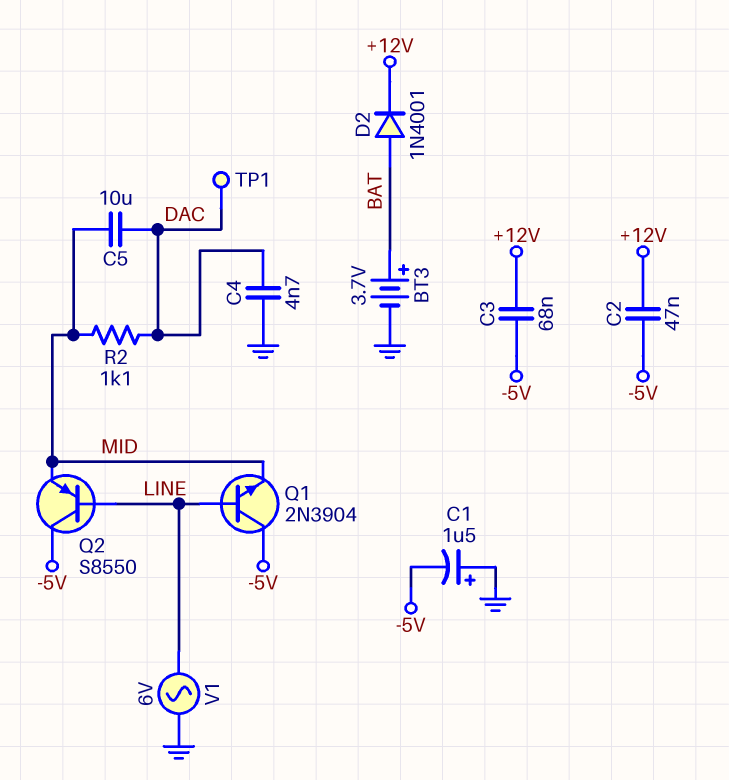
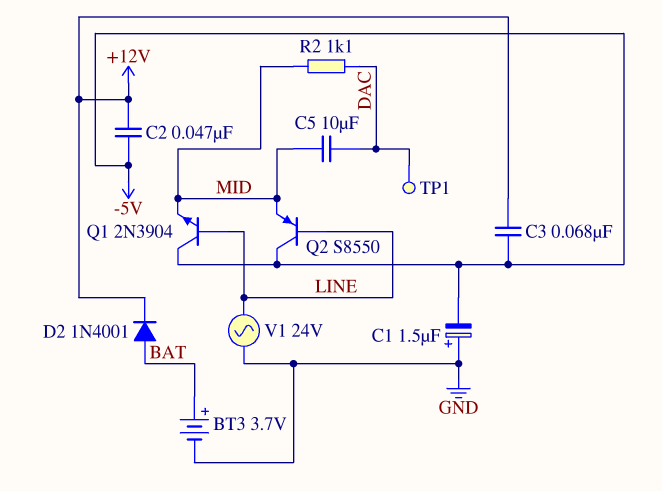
C4: 4.7nF (DAC, GND) -> none
V1: AC 6V (GND, LINE) -> AC 24V (GND, LINE)

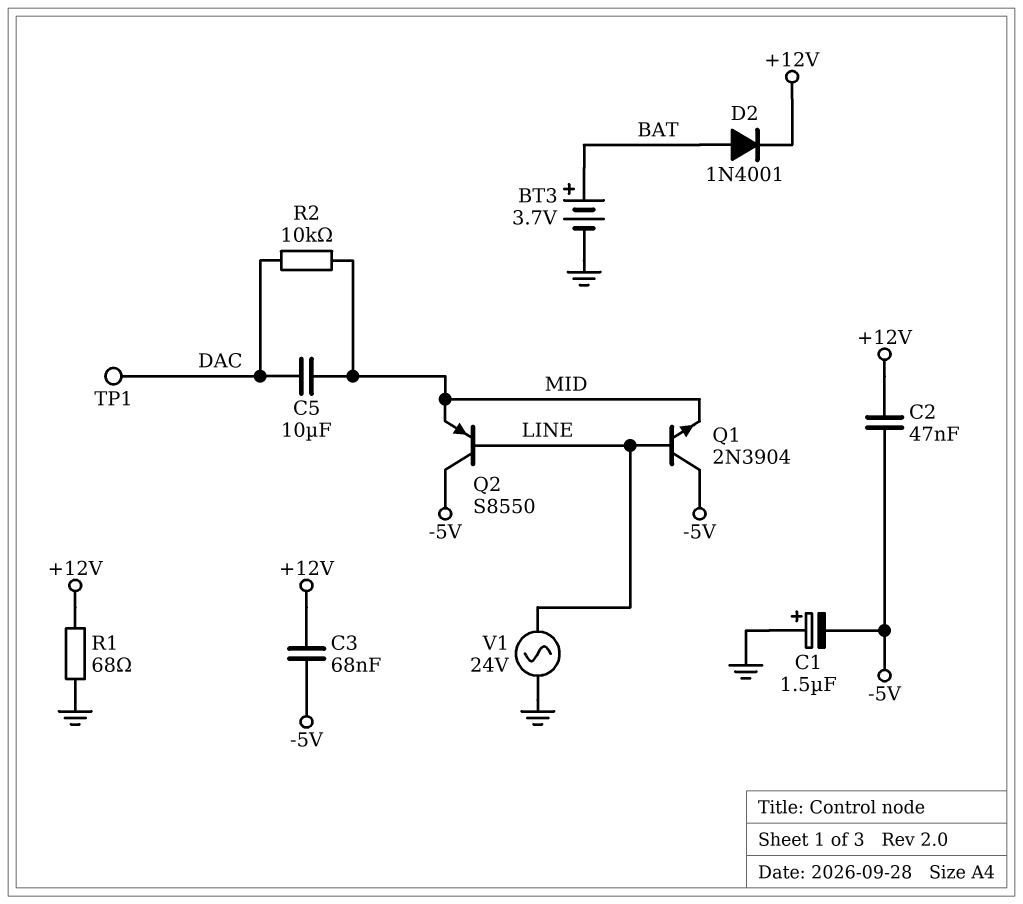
R1: none -> 68 (+12V, GND)
R2: 1.1k (DAC, MID) -> 10k (DAC, MID)

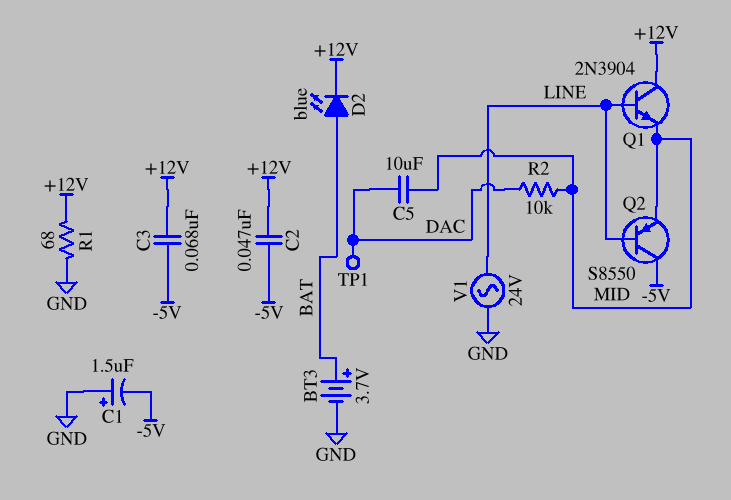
D2: diode 1N4001 (A BAT, K +12V) -> LED blue (A BAT, K +12V)
Q1: NPN 2N3904 (B LINE, C -5V, E MID) -> NPN 2N3904 (B LINE, C +12V, E MID)

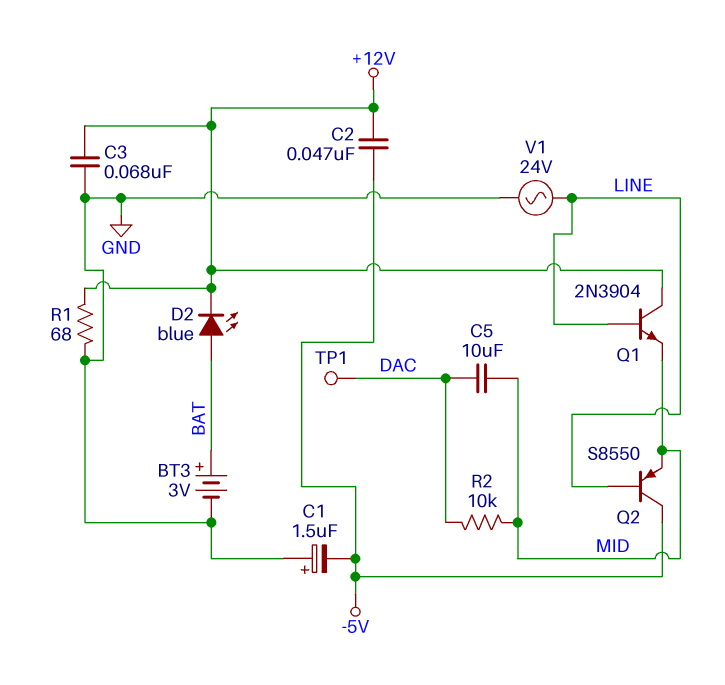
BT3: 3.7V (plus BAT, minus GND) -> 3V (plus BAT, minus GND)
C3: 68nF (+12V, -5V) -> 68nF (+12V, GND)

